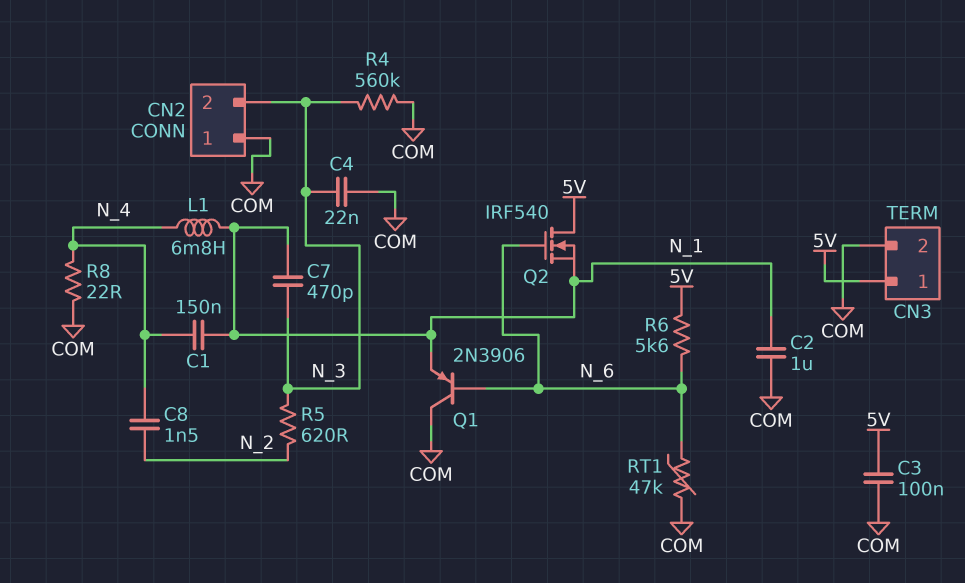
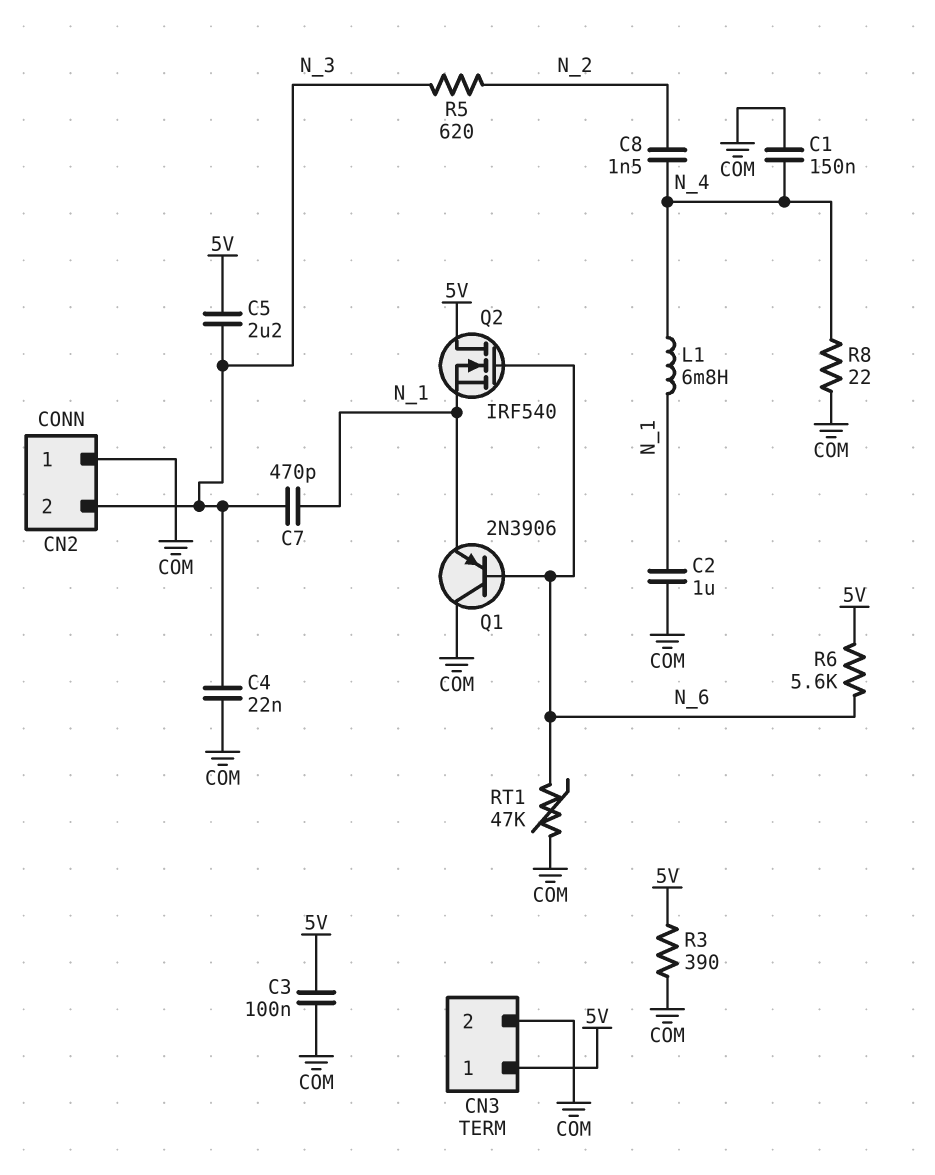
C1: 150nF (N_1, N_4) -> 150nF (COM, N_4)
C5: none -> 2.2uF (5V, N_3)
R3: none -> 390 (5V, COM)
R4: 560k (COM, N_3) -> none

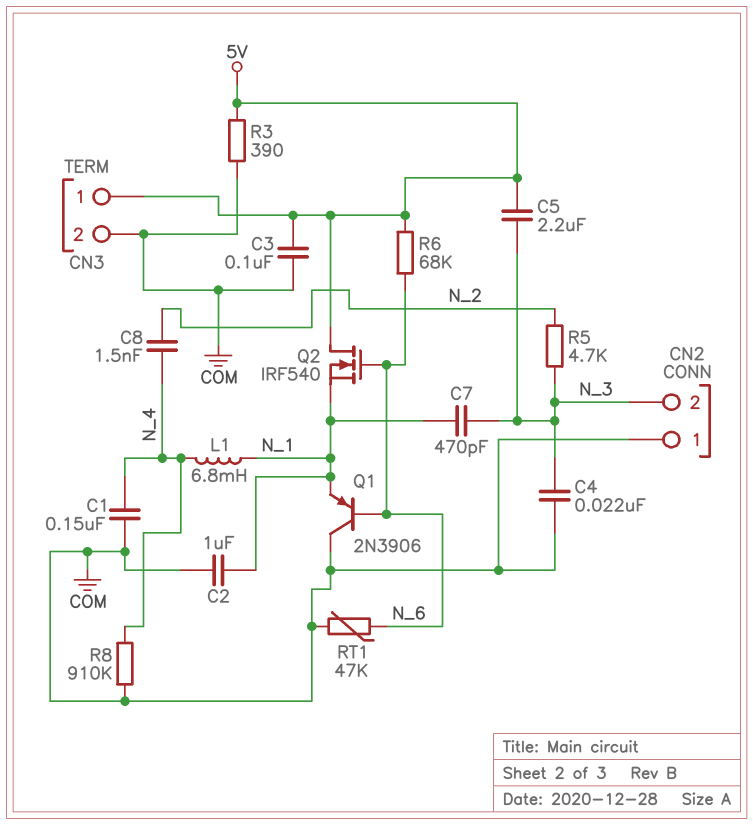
R5: 620 (N_2, N_3) -> 4.7k (N_2, N_3)
R6: 5.6k (5V, N_6) -> 68k (5V, N_6)
R8: 22 (COM, N_4) -> 910k (COM, N_4)

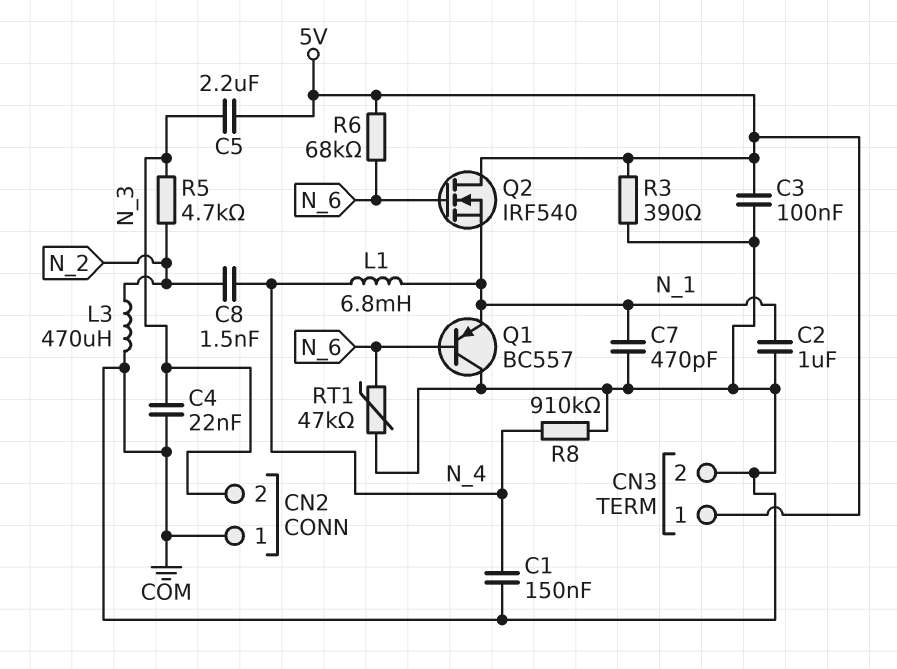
C7: 470pF (N_1, N_3) -> 470pF (COM, N_1)
L3: none -> 470uH (COM, N_2)
Q1: PNP 2N3906 (B N_6, C COM, E N_1) -> PNP BC557 (B N_6, C COM, E N_1)

